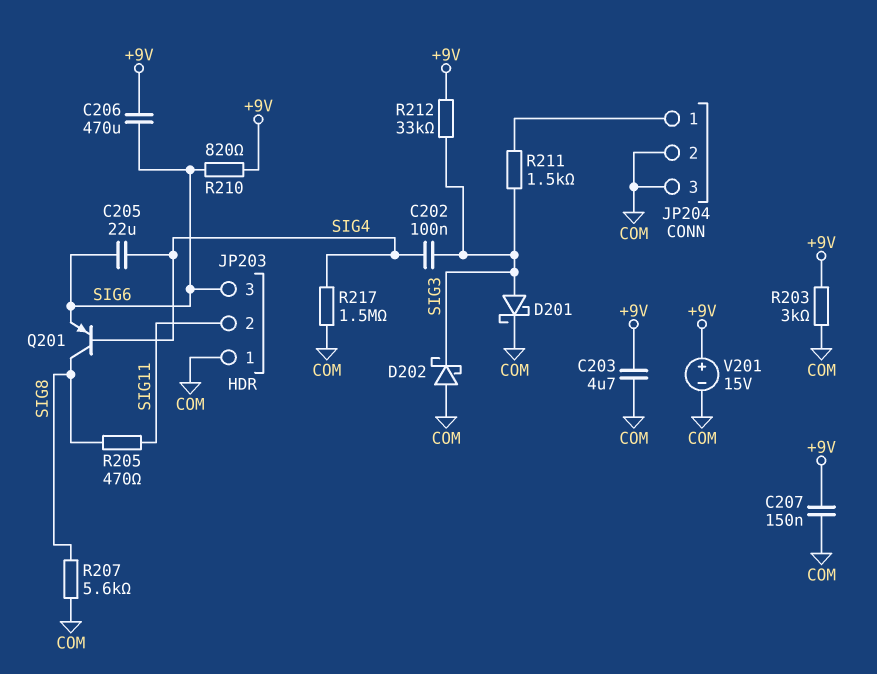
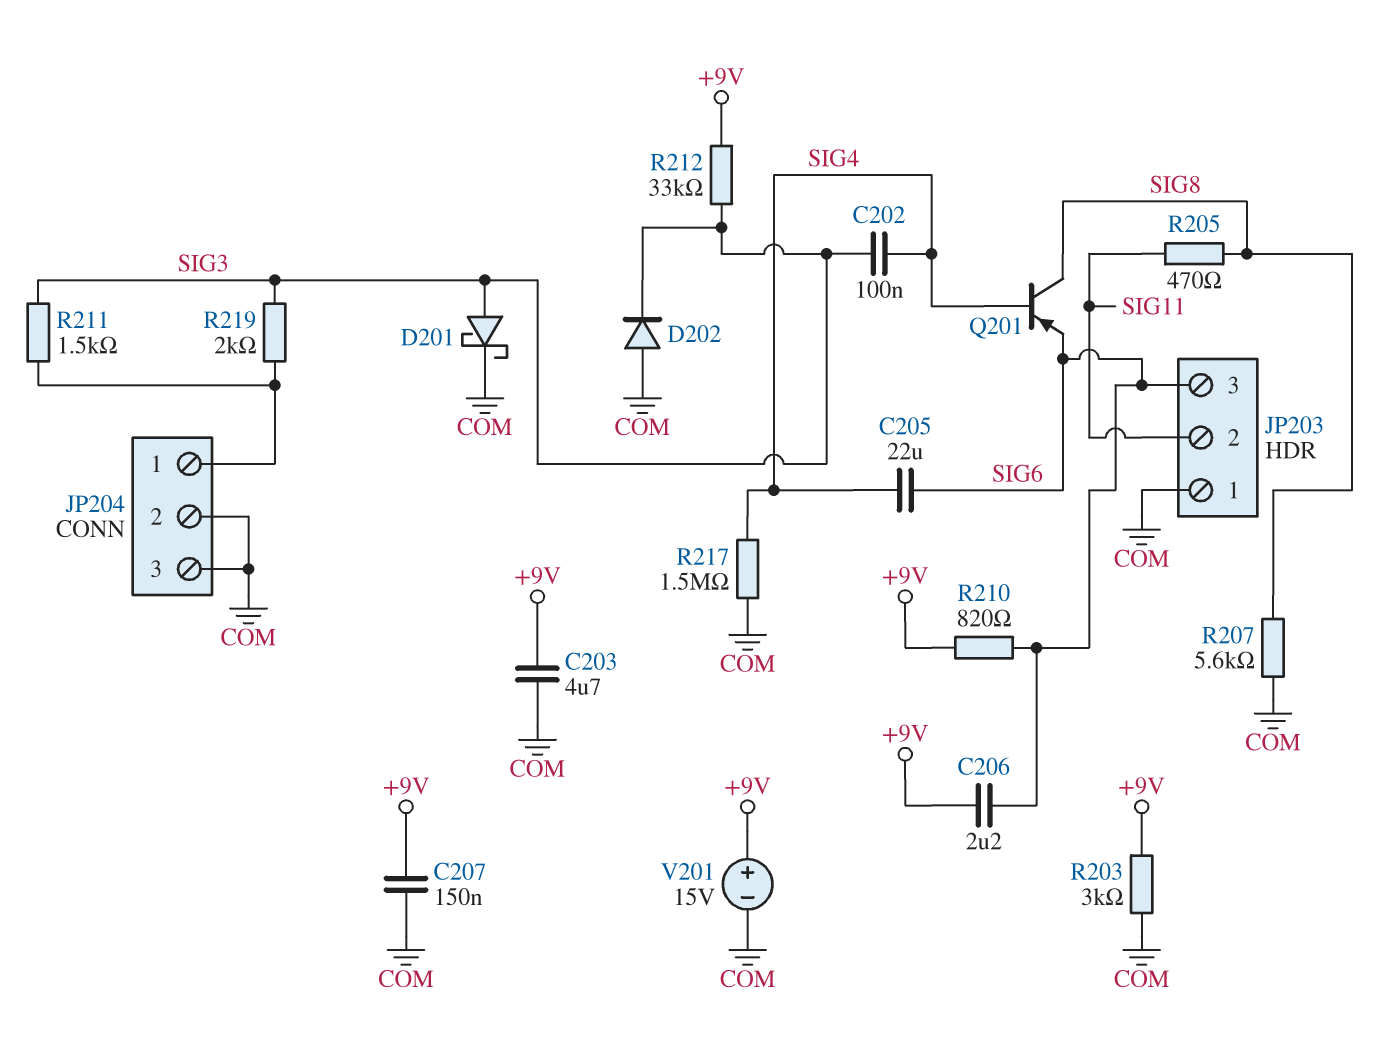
C206: 470uF (+9V, SIG6) -> 2.2uF (+9V, SIG6)
D202: schottky (A COM, K SIG3) -> diode (A COM, K SIG3)
R219: none -> 2k (JP204/1, SIG3)

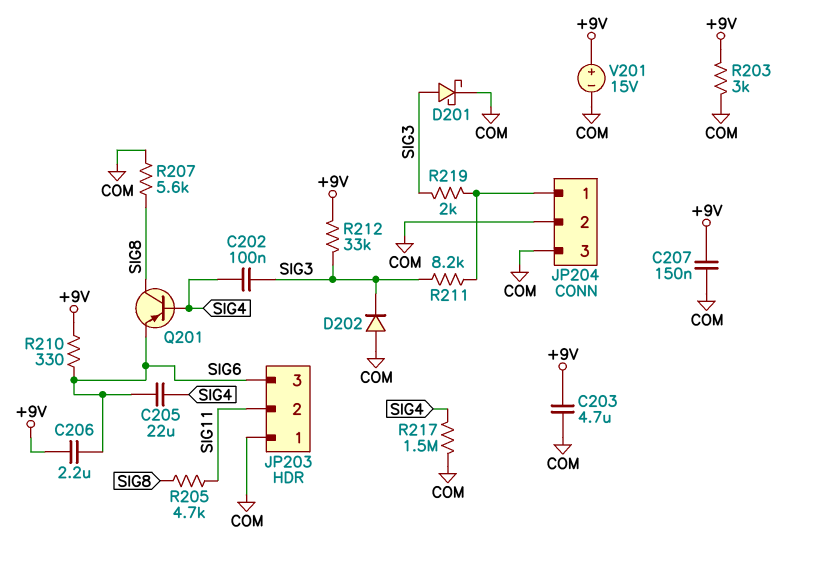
R205: 470 (SIG8, SIG11) -> 4.7k (SIG8, SIG11)
R210: 820 (+9V, SIG6) -> 330 (+9V, SIG6)
R211: 1.5k (JP204/1, SIG3) -> 8.2k (JP204/1, SIG3)

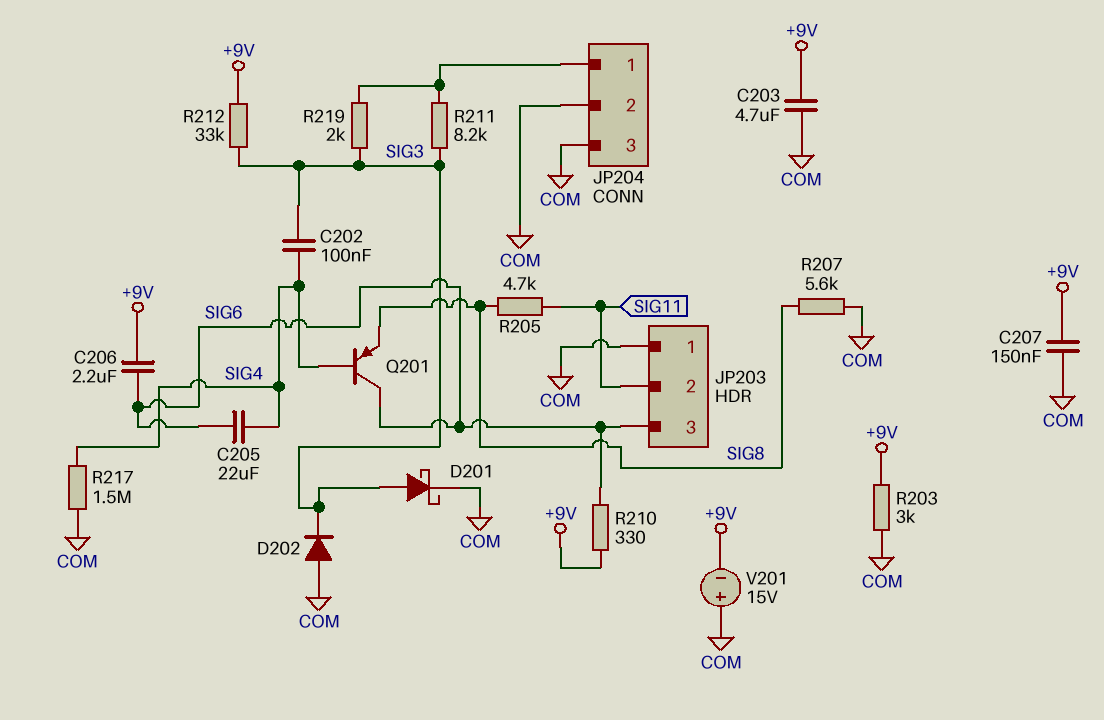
Q201: PNP (B SIG4, C SIG8, E SIG6) -> PNP (B SIG4, C SIG6, E SIG8)
V201: 15V (plus +9V, minus COM) -> 15V (plus COM, minus +9V)

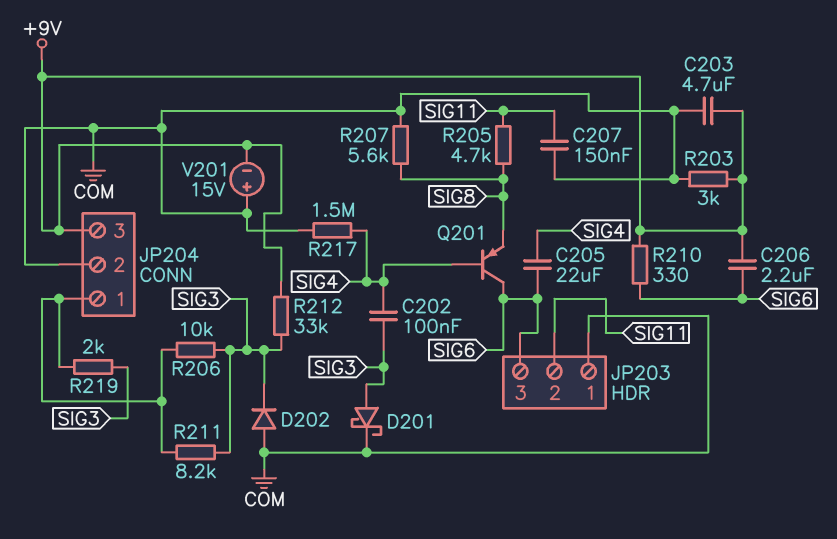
C207: 150nF (+9V, COM) -> 150nF (COM, SIG11)
JP204 pin 3: COM -> +9V
R206: none -> 10k (JP204/1, SIG3)

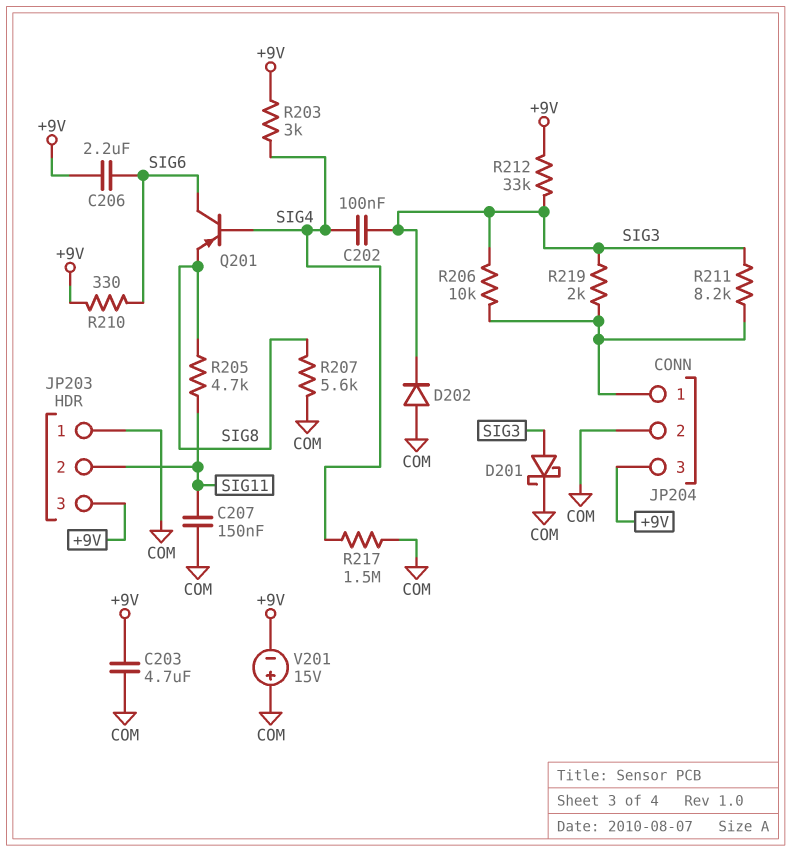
C205: 22uF (SIG4, SIG6) -> none
JP203 pin 3: SIG6 -> +9V
R203: 3k (+9V, COM) -> 3k (+9V, SIG4)

